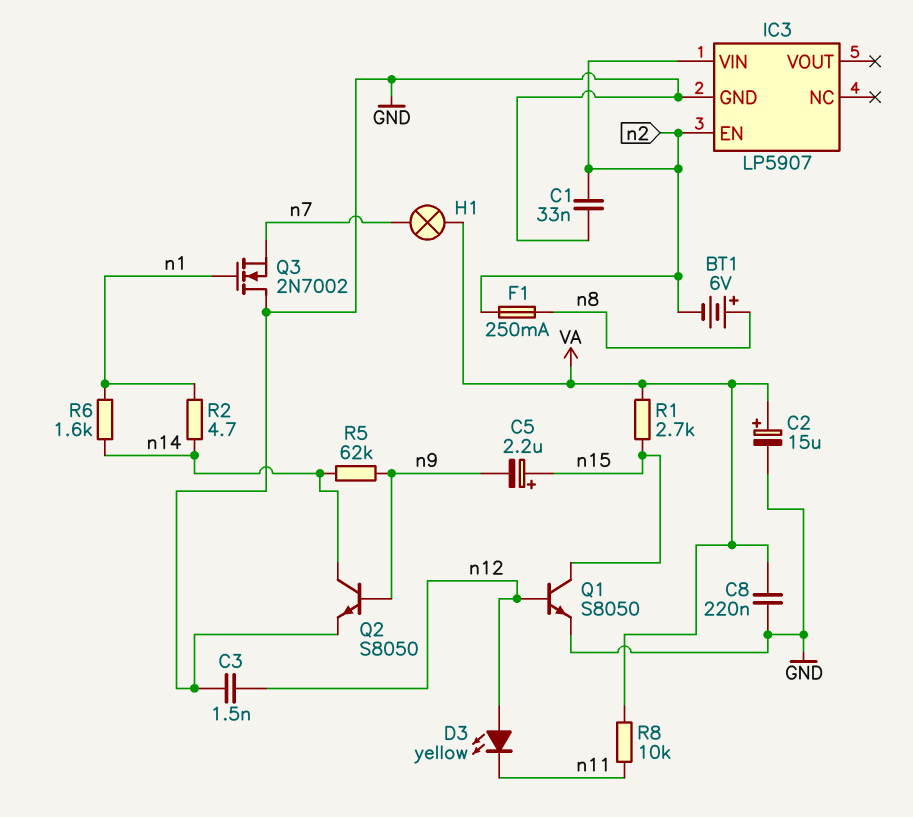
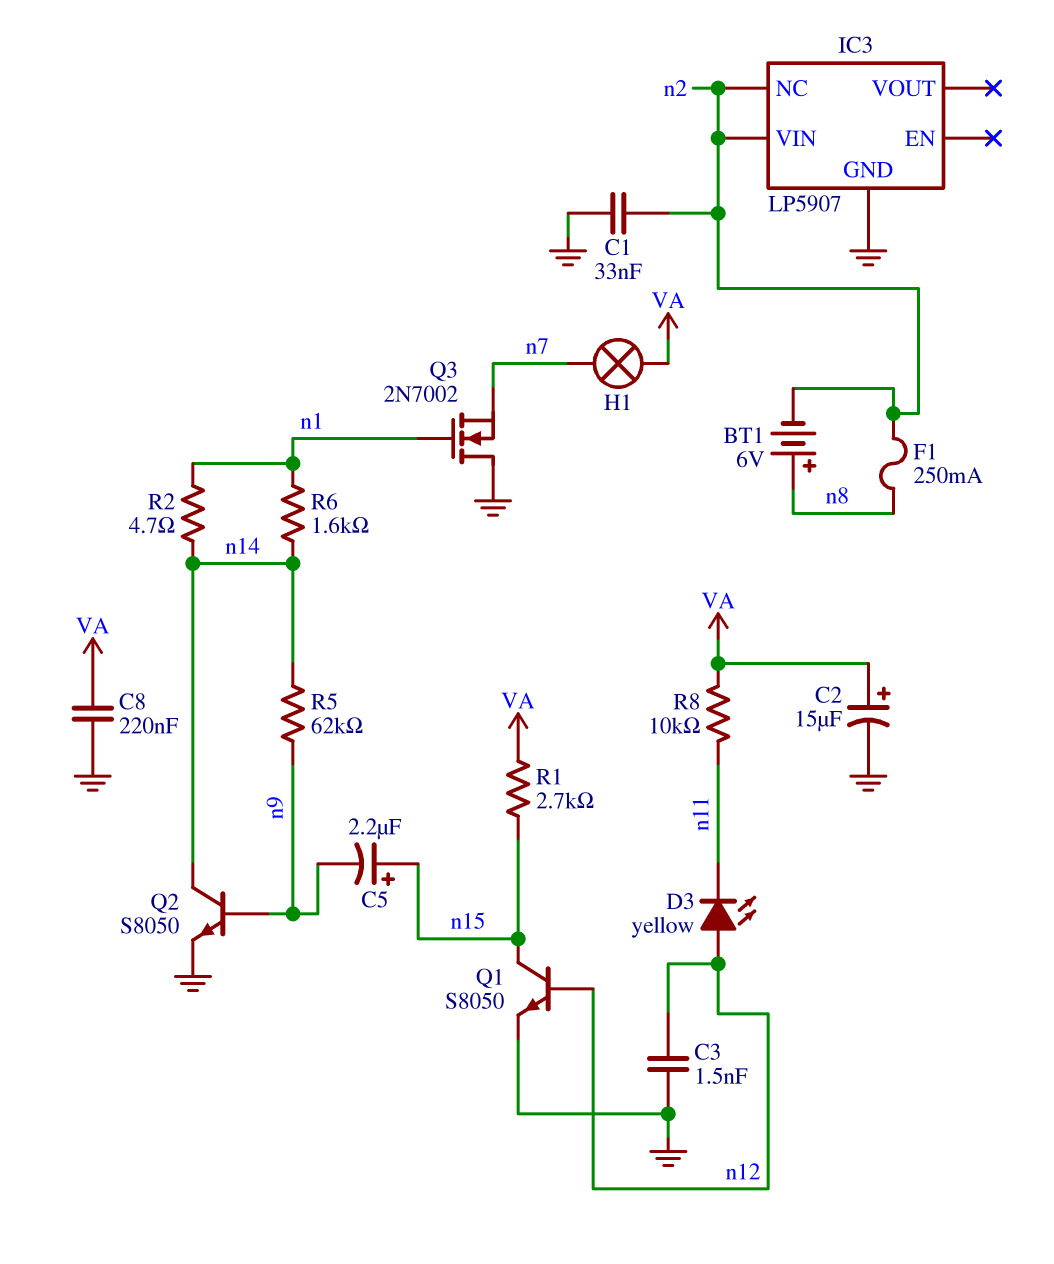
IC3 pin EN: n2 -> none
IC3 pin NC: none -> n2

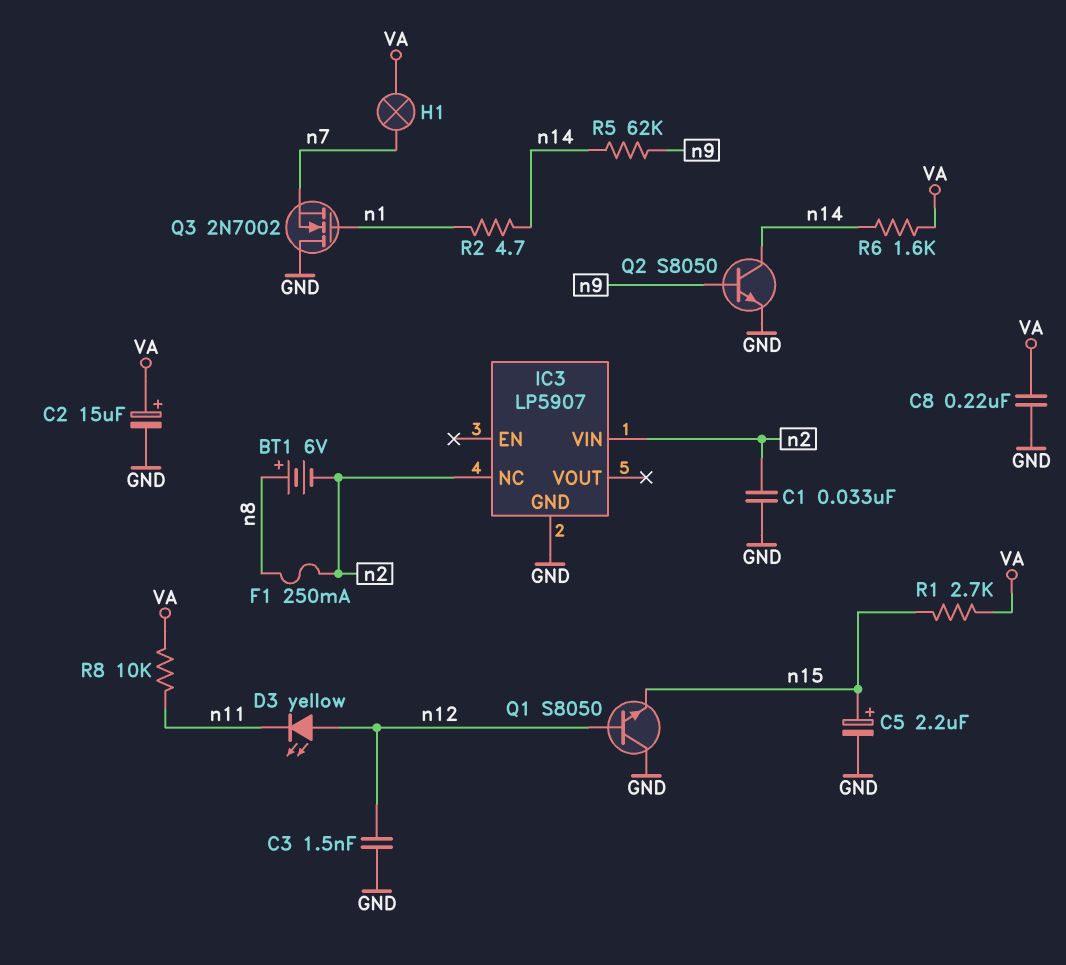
C5: 2.2uF (plus n15, minus n9) -> 2.2uF (plus n15, minus GND)
Q1: NPN S8050 (B n12, C n15, E GND) -> NPN S8050 (B n12, C GND, E n15)
R6: 1.6k (n1, n14) -> 1.6k (VA, n14)

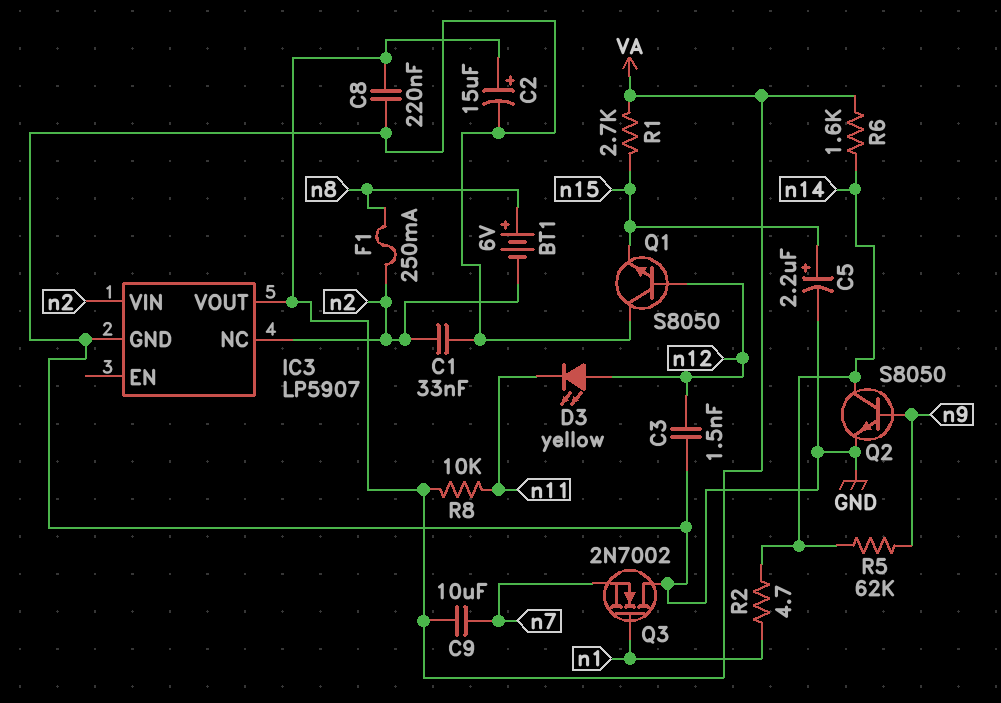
C9: none -> 10uF (VA, n7)
H1: lamp (VA, n7) -> none
IC3 pin VOUT: none -> VA

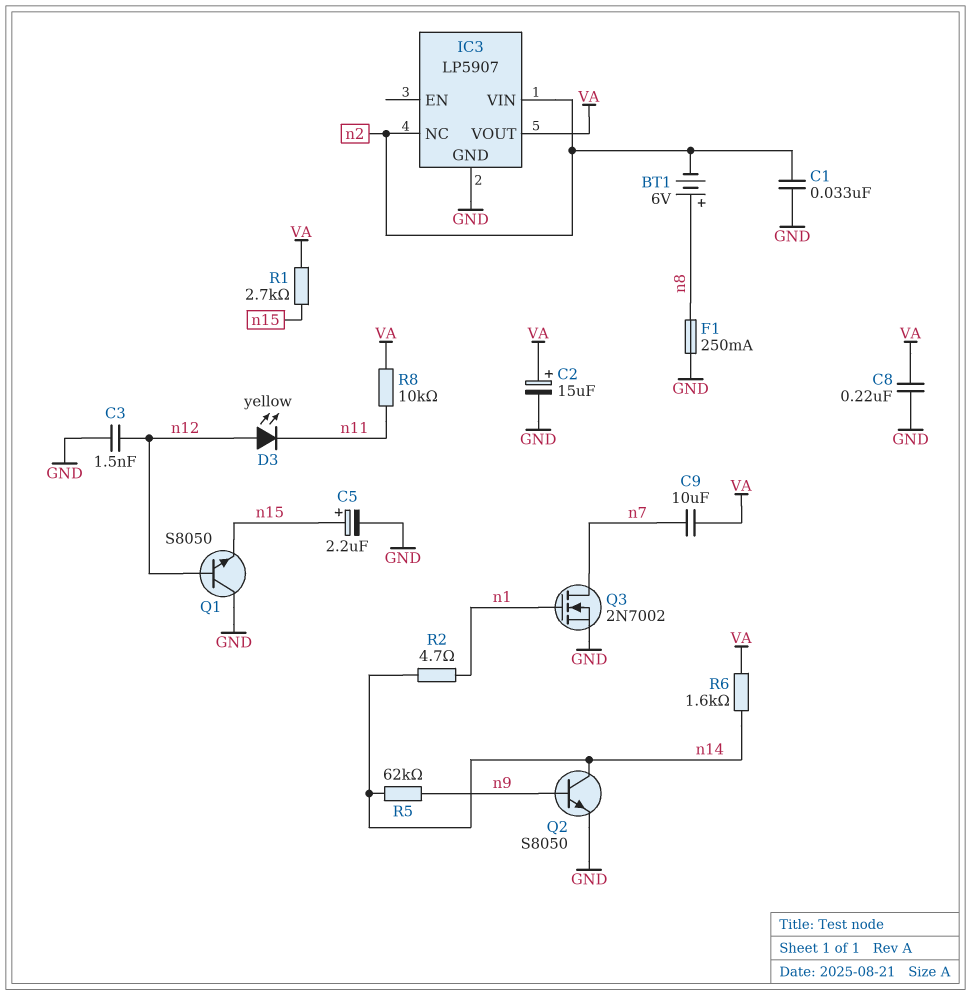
F1: 250mA (n2, n8) -> 250mA (GND, n8)
Q3: NMOS 2N7002 (G n1, D GND, S n7) -> NMOS 2N7002 (G n1, D n7, S GND)

